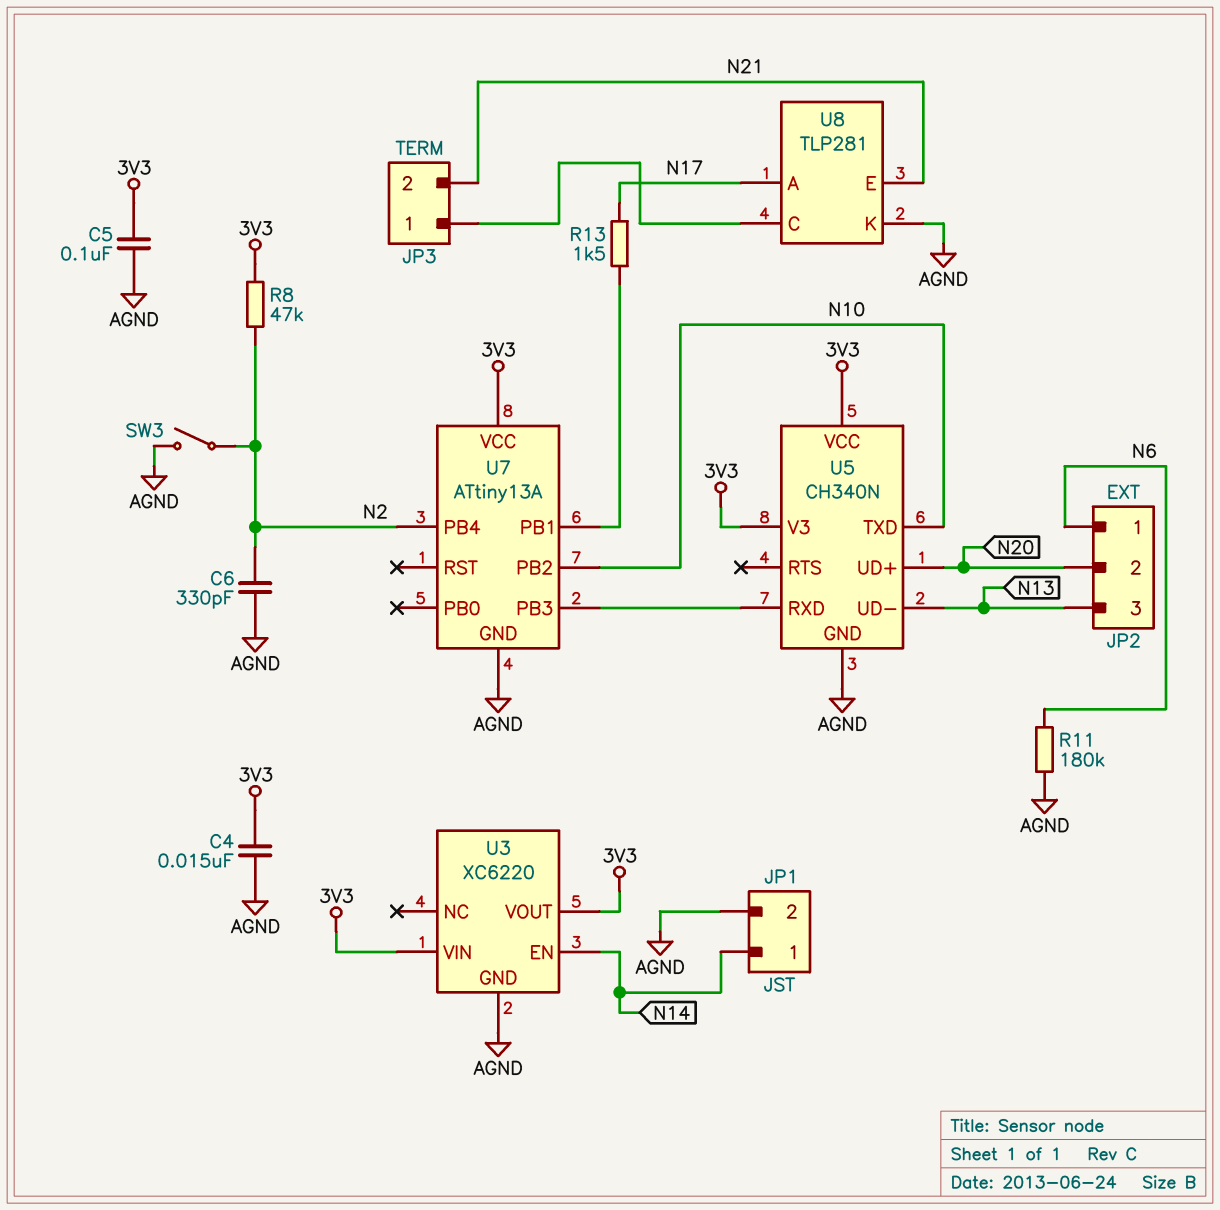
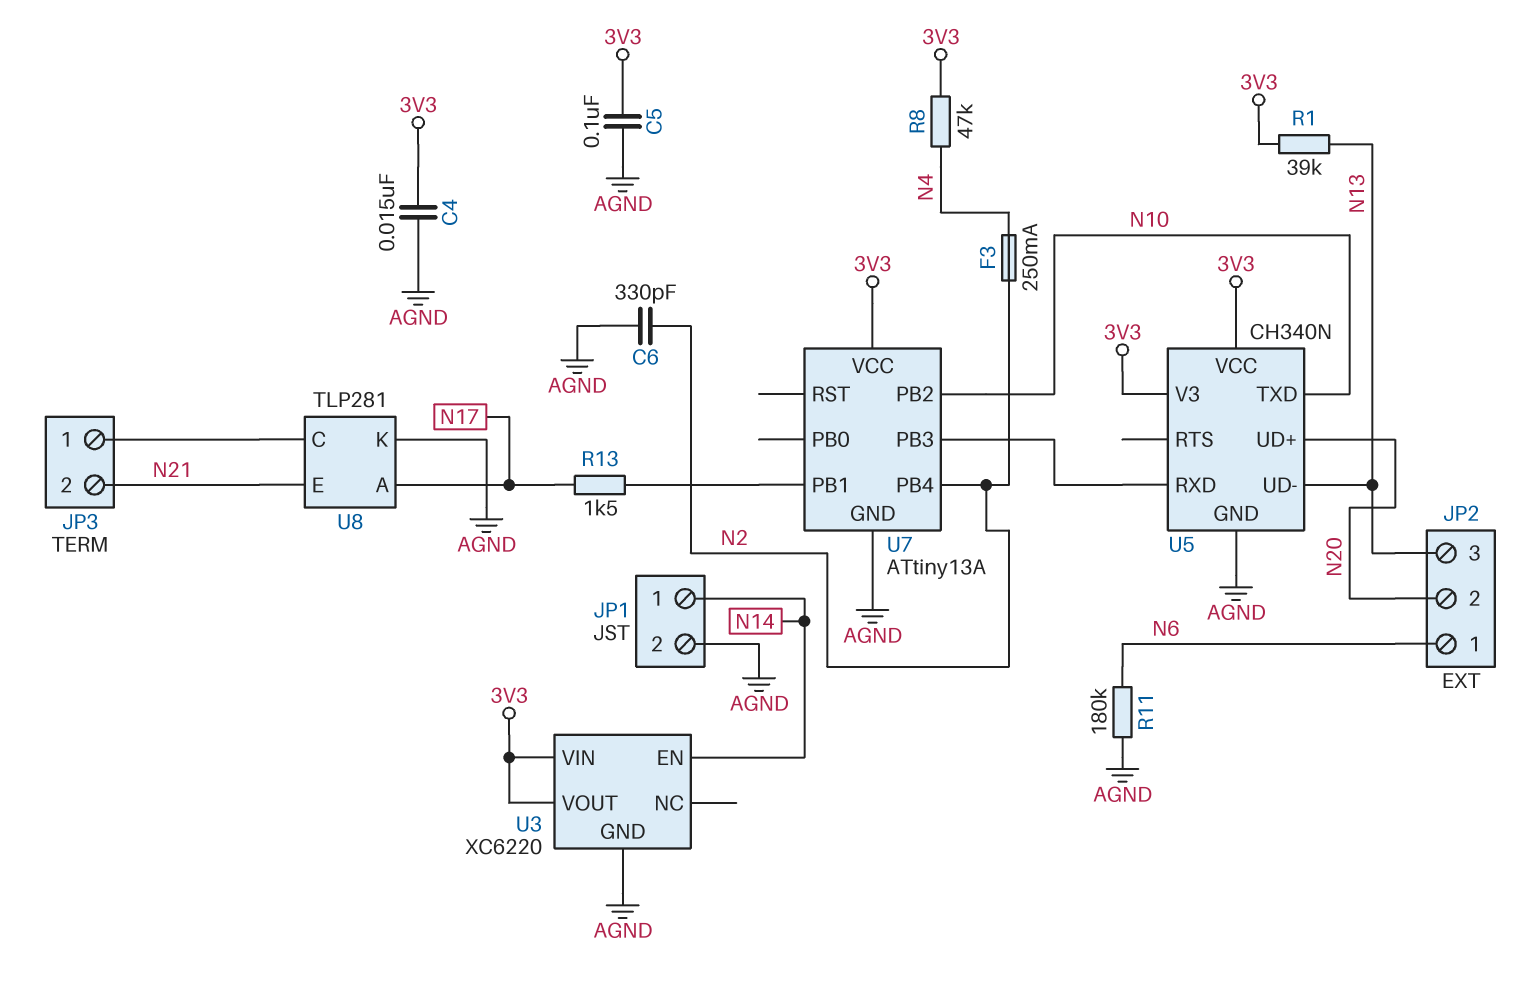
F3: none -> 250mA (N2, N4)
R1: none -> 39k (3V3, N13)
R8: 47k (3V3, N2) -> 47k (3V3, N4)
SW3: switch (AGND, N2) -> none

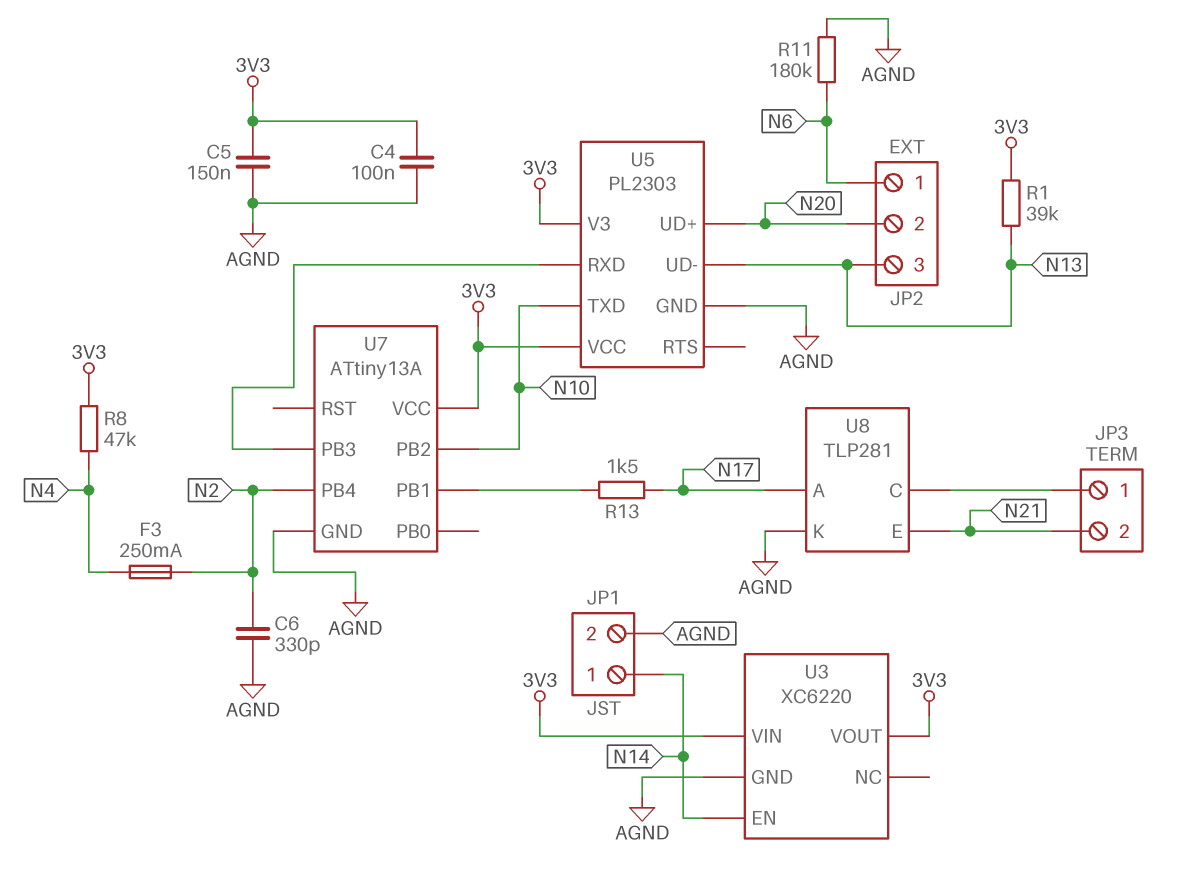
C4: 15nF (3V3, AGND) -> 100nF (3V3, AGND)
C5: 100nF (3V3, AGND) -> 150nF (3V3, AGND)
U5: CH340N -> PL2303

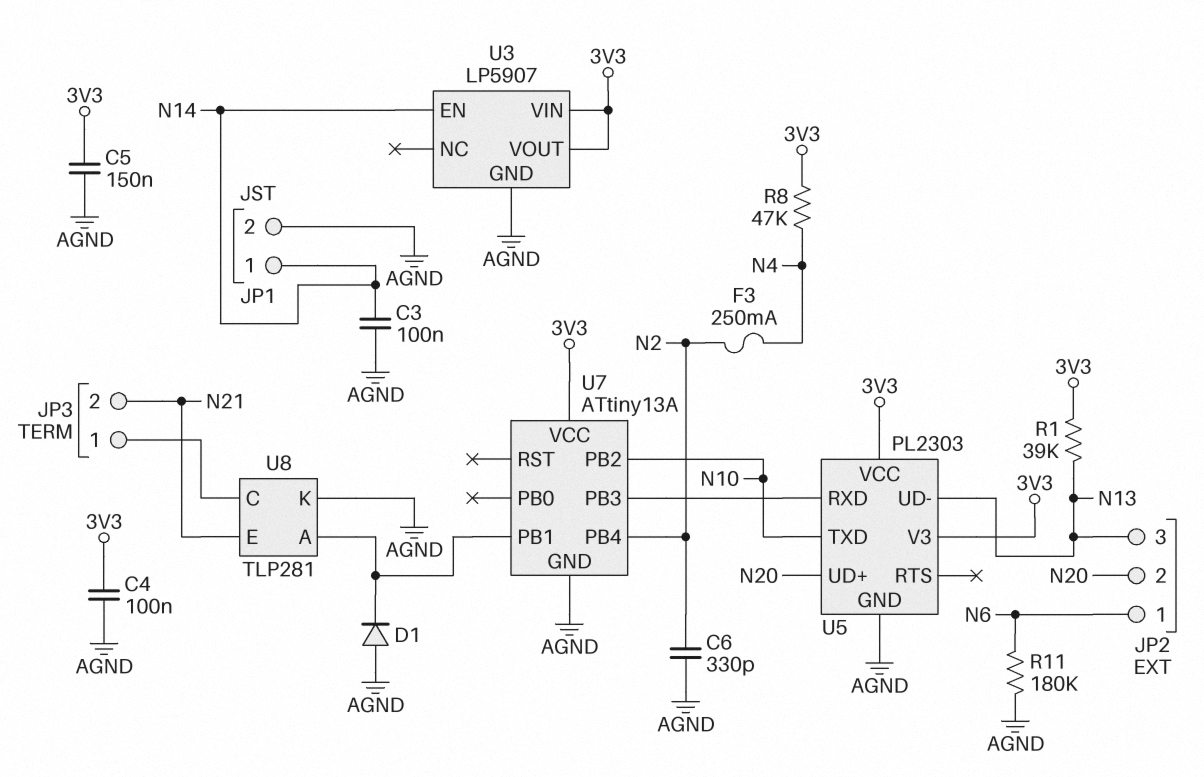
C3: none -> 100nF (AGND, N14)
D1: none -> diode (A AGND, K U7/PB1)
R13: 1.5k (N17, U7/PB1) -> none
U3: XC6220 -> LP5907
U8 pin A: N17 -> U7/PB1

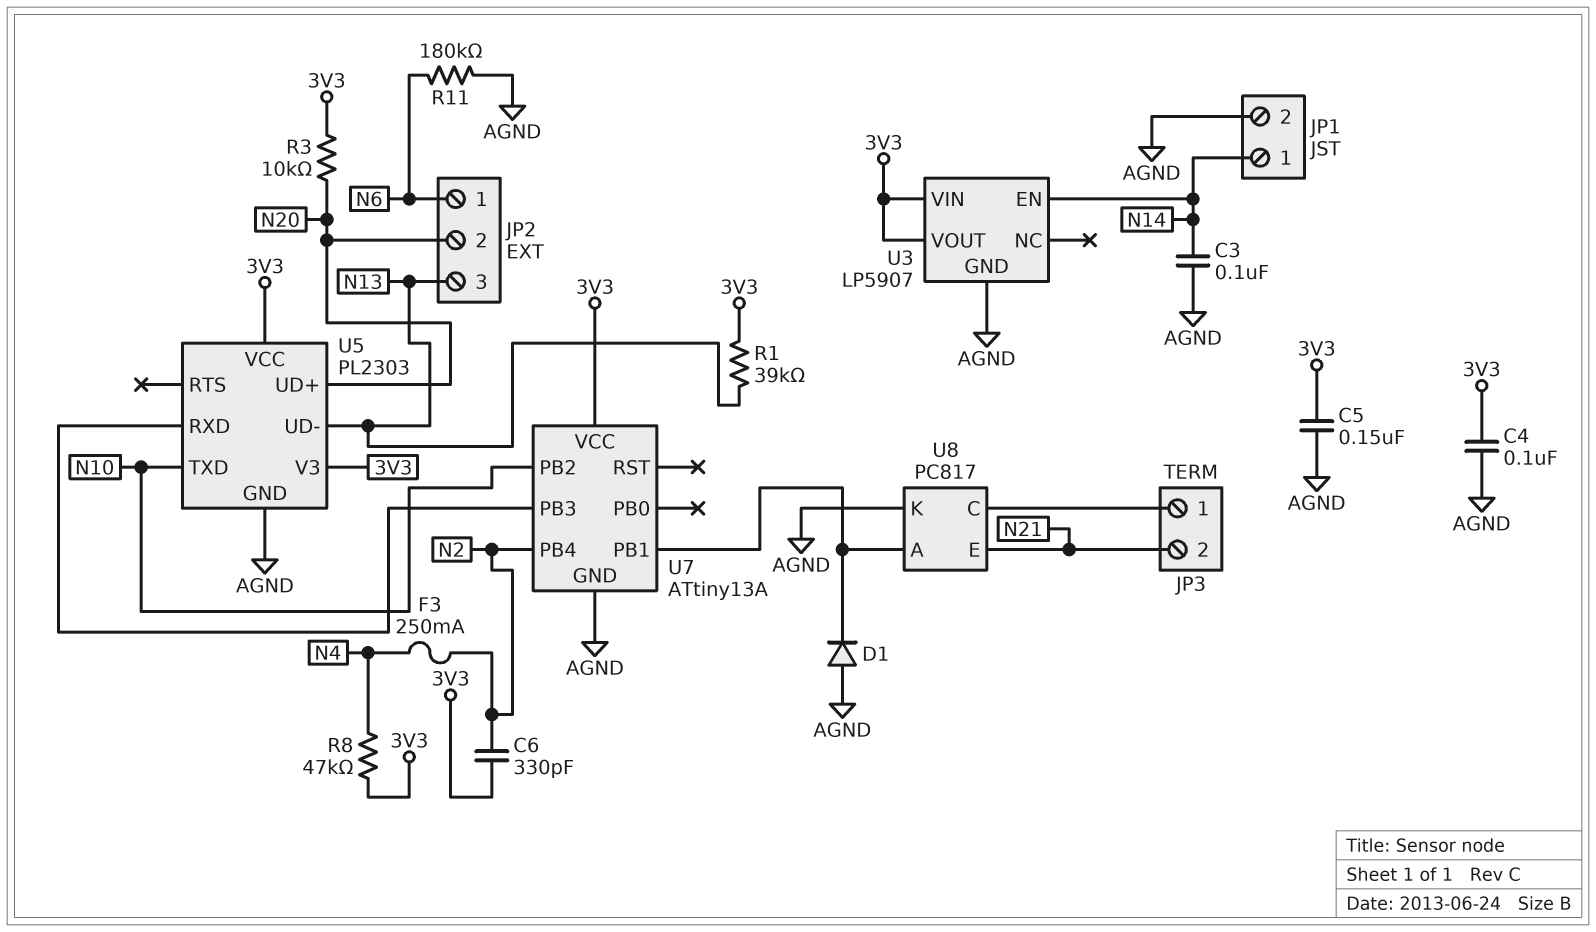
C6: 330pF (AGND, N2) -> 330pF (3V3, N2)
R3: none -> 10k (3V3, N20)
U8: TLP281 -> PC817

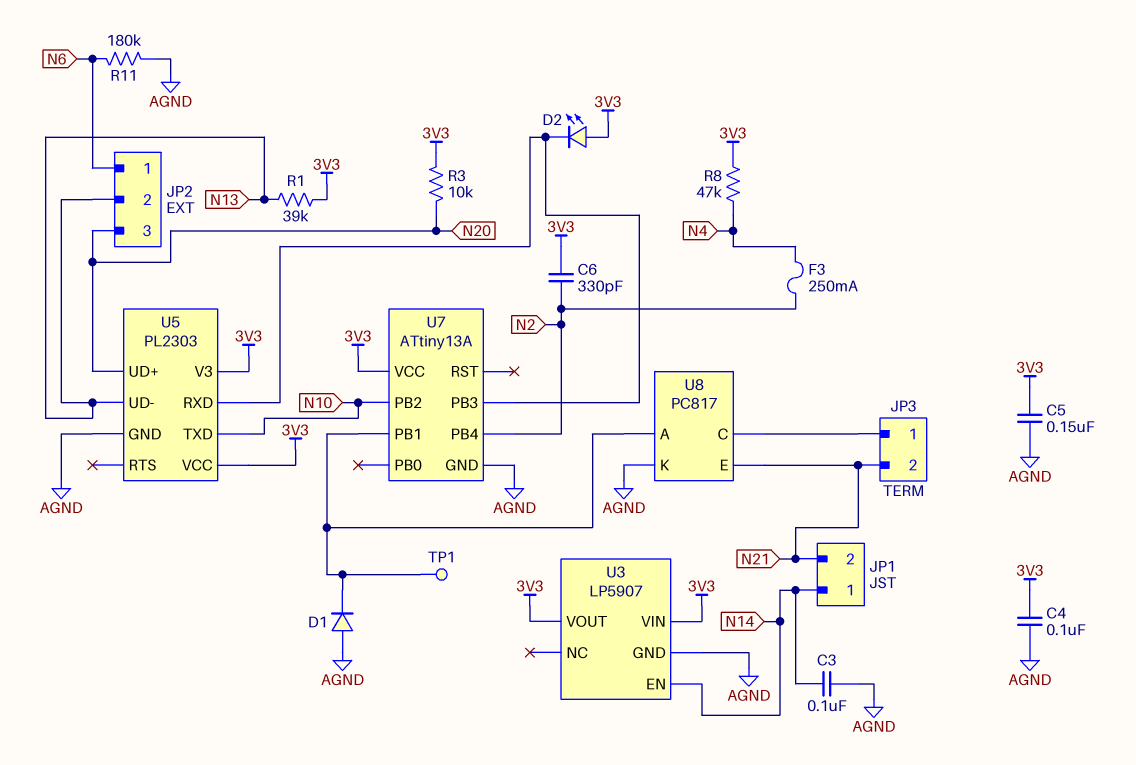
D2: none -> LED (A 3V3, K U5/RXD)
JP1 pin 2: AGND -> N21
JP2 pin 2: N20 -> N13
JP2 pin 3: N13 -> N20
TP1: none -> test point (U7/PB1)

